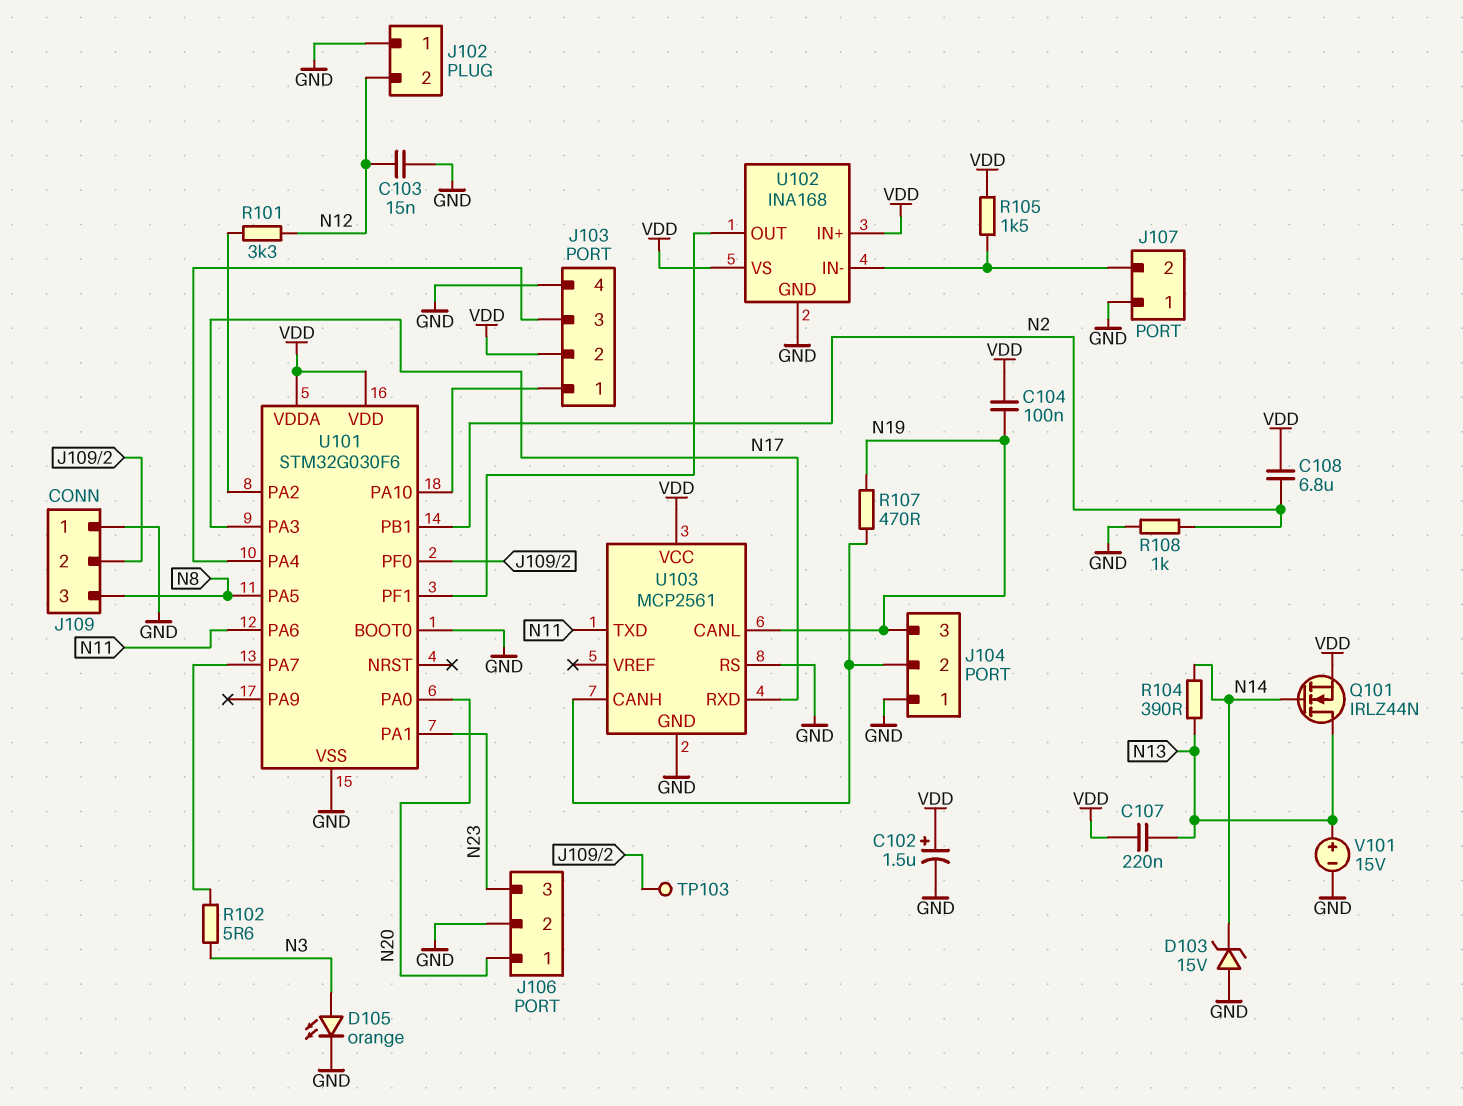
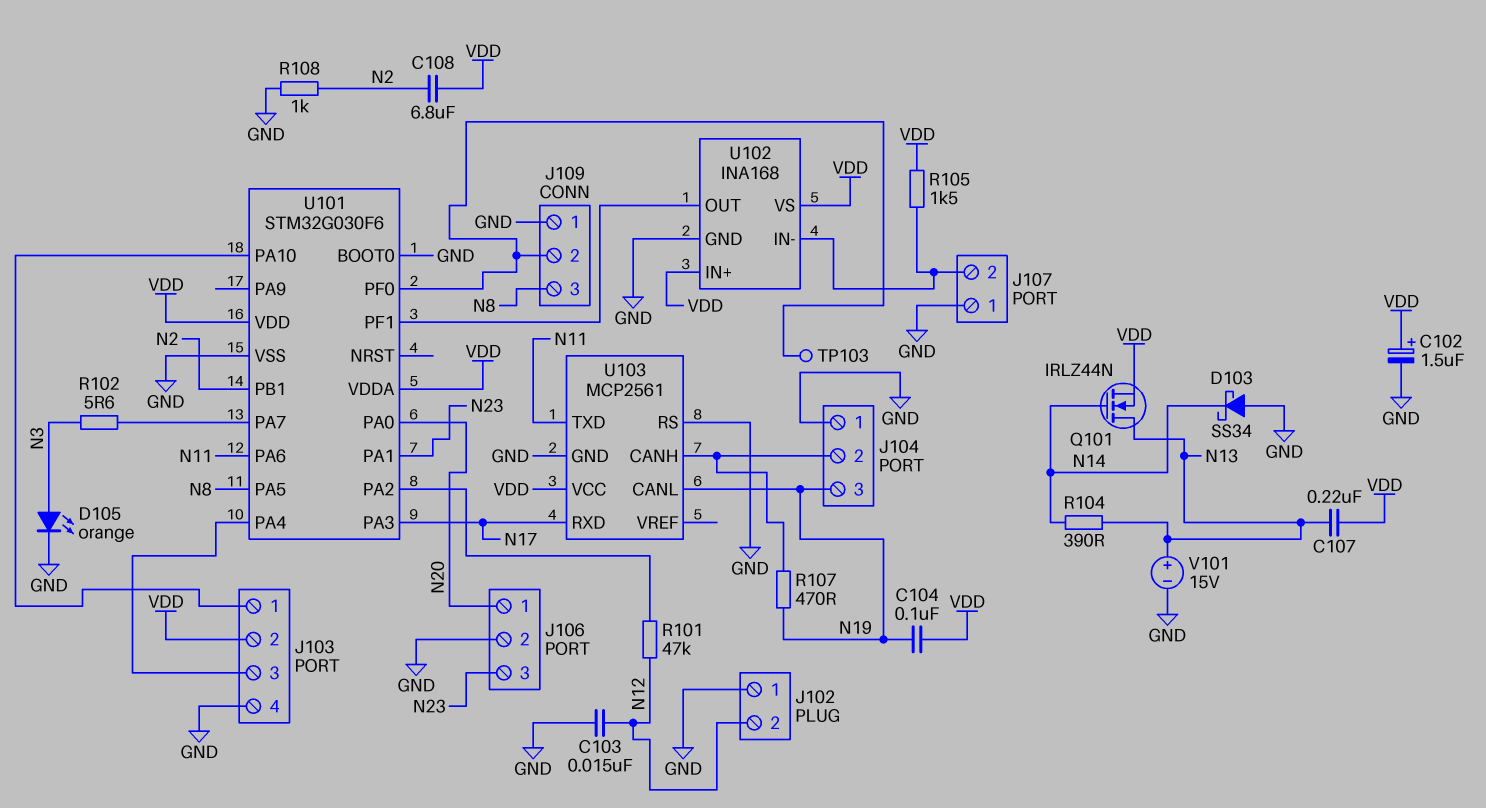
D103: zener 15V (A GND, K N14) -> schottky SS34 (A GND, K N14)
R101: 3.3k (N12, U101/PA2) -> 47k (N12, U101/PA2)

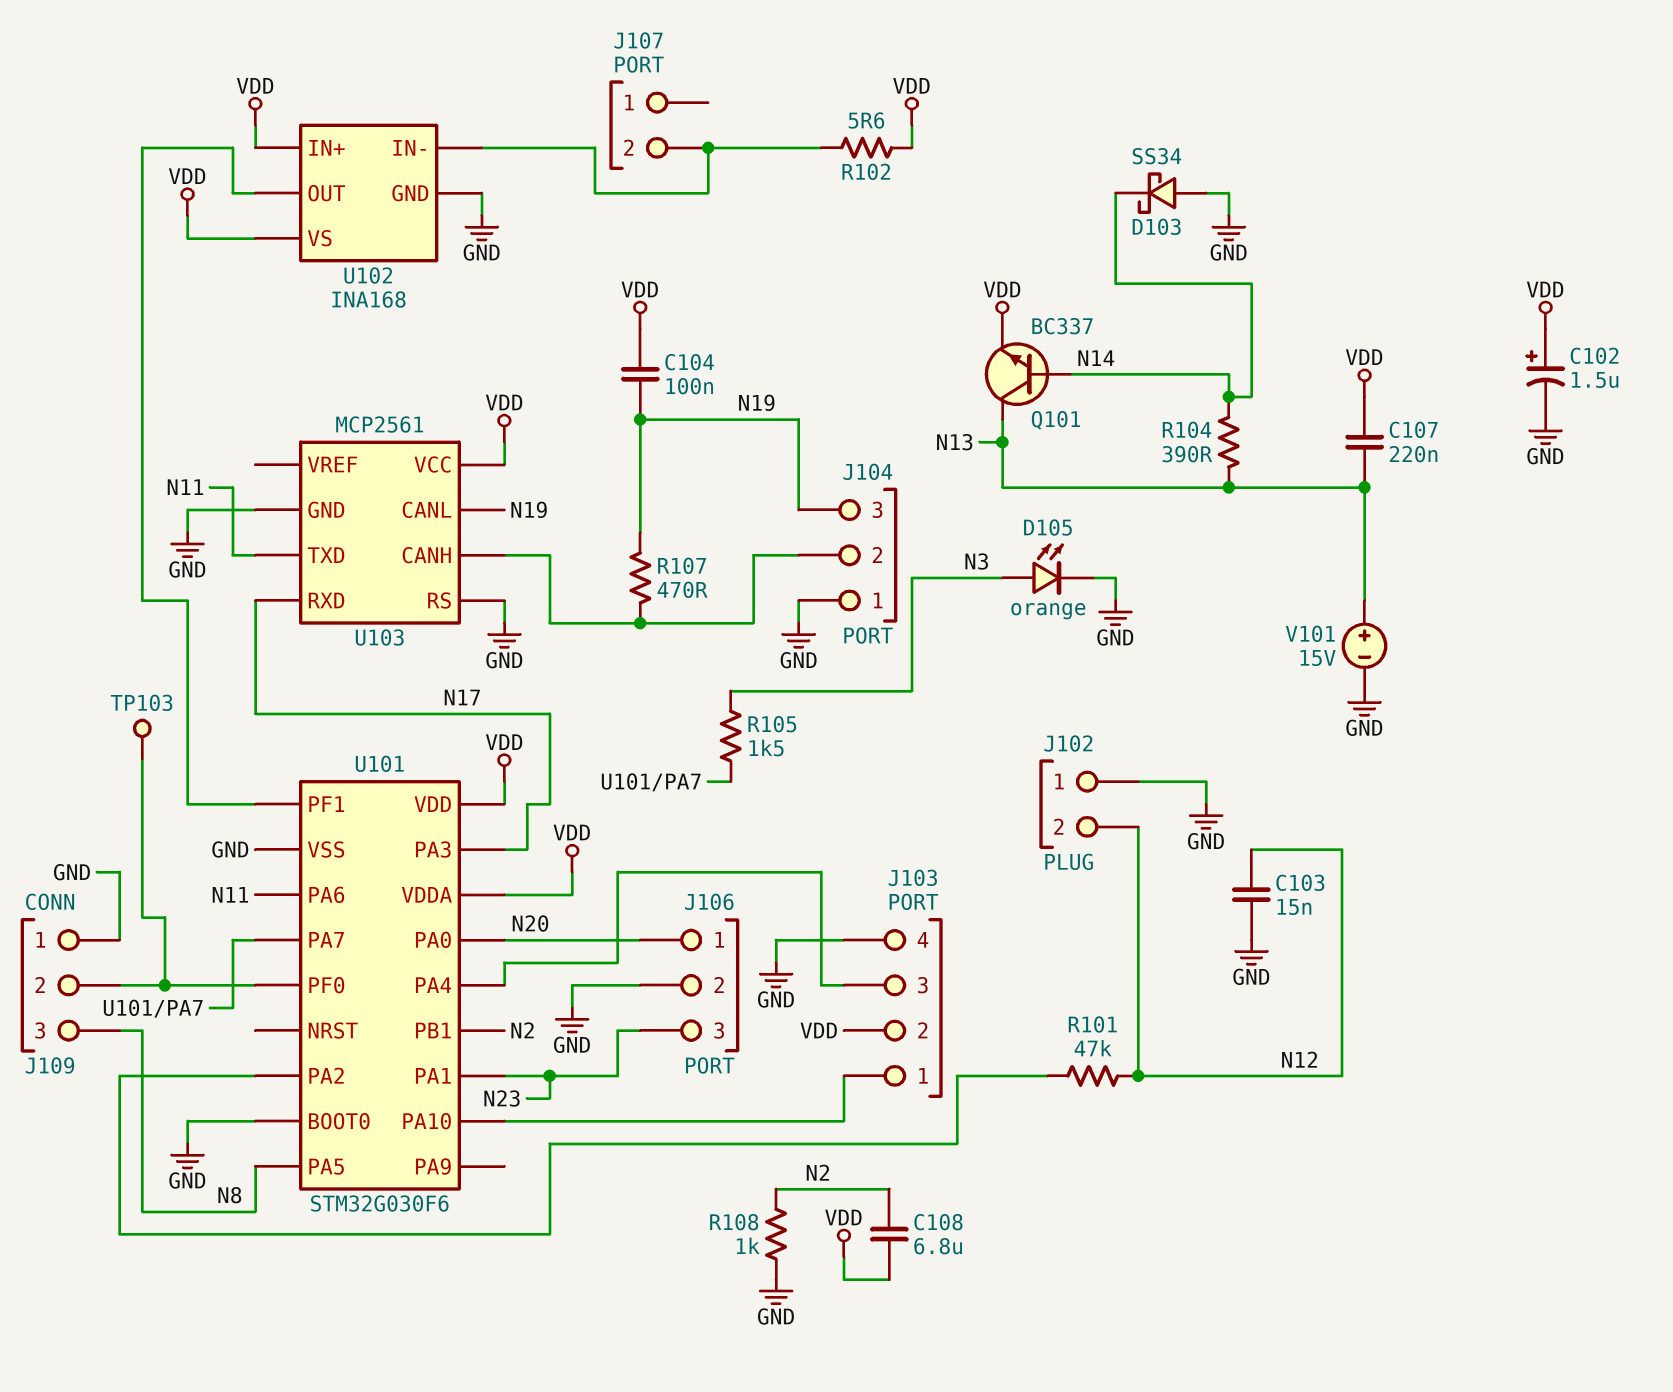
J107 pin 1: GND -> none
Q101: NMOS IRLZ44N (G N14, D N13, S VDD) -> NPN BC337 (B N14, C N13, E VDD)
R102: 5.6 (N3, U101/PA7) -> 5.6 (J107/2, VDD)
R105: 1.5k (J107/2, VDD) -> 1.5k (N3, U101/PA7)

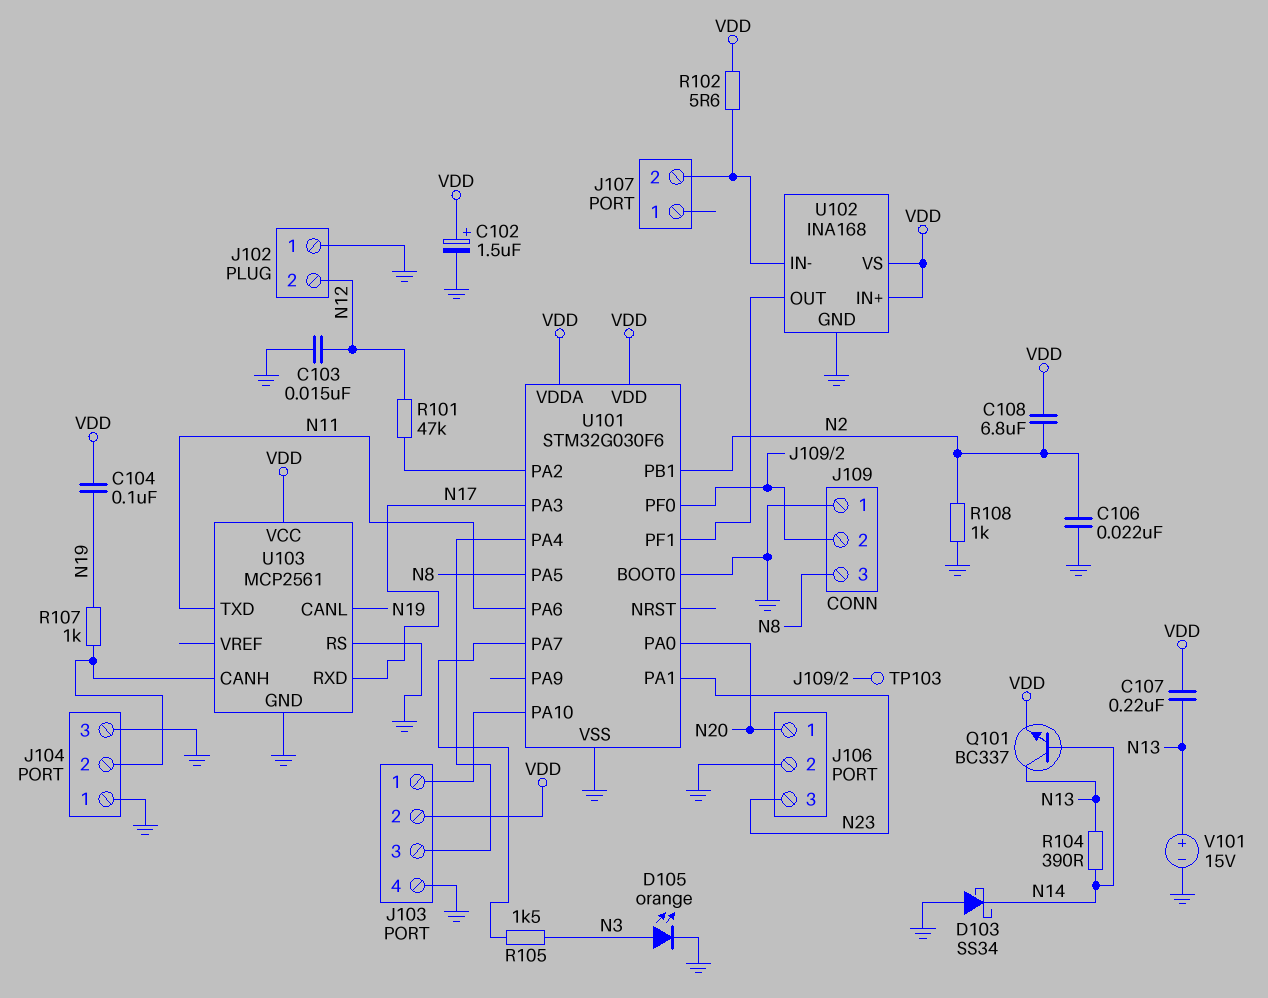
C106: none -> 22nF (GND, N2)
J104 pin 3: N19 -> GND
R107: 470 (J104/2, N19) -> 1k (J104/2, N19)

